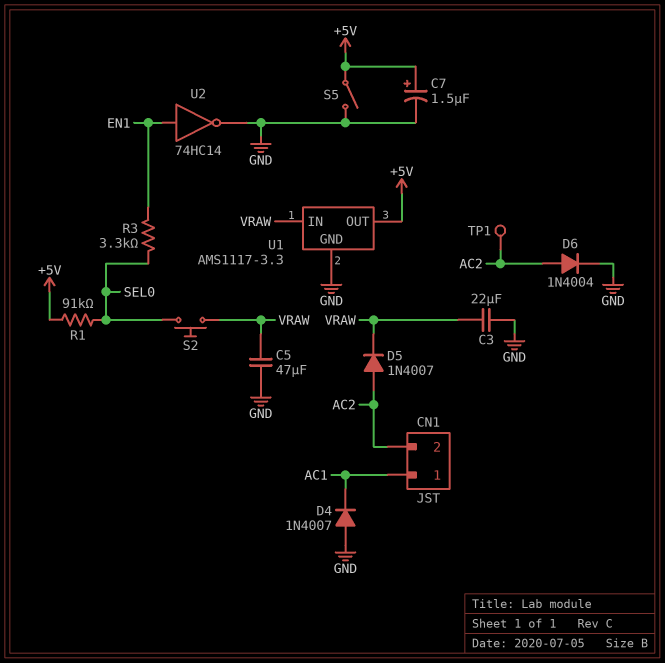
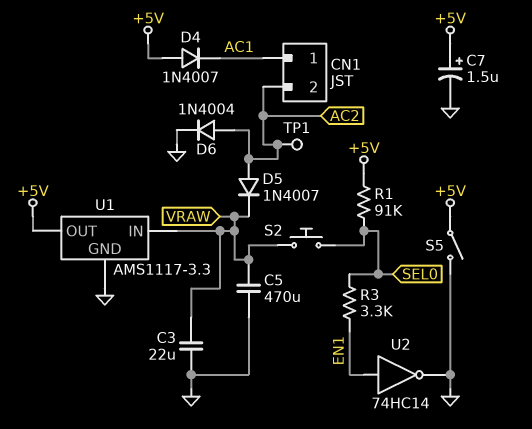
C5: 47uF (GND, VRAW) -> 470uF (GND, VRAW)
D4: diode 1N4007 (A GND, K AC1) -> diode 1N4007 (A +5V, K AC1)

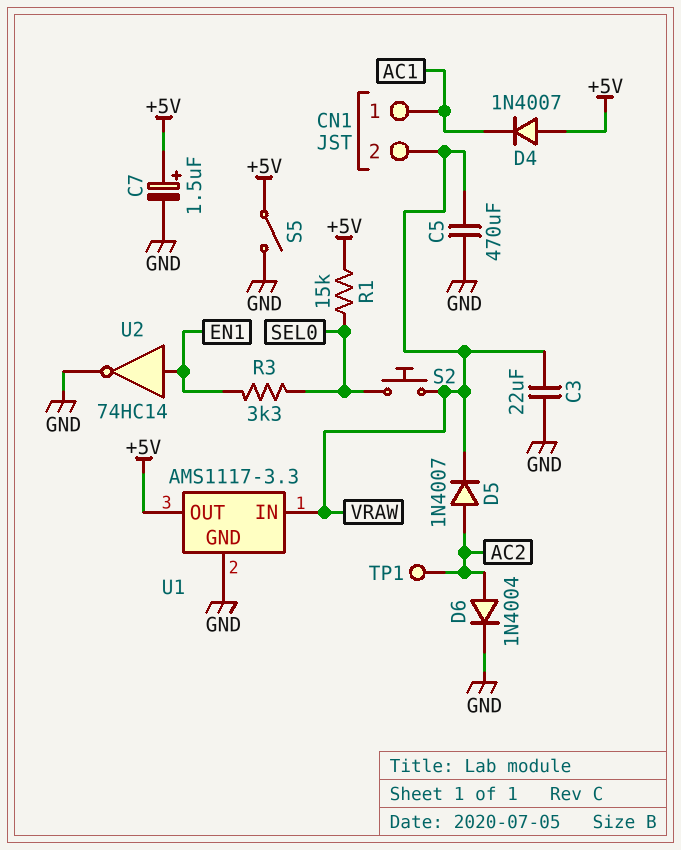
CN1 pin 2: AC2 -> VRAW
R1: 91k (+5V, SEL0) -> 15k (+5V, SEL0)

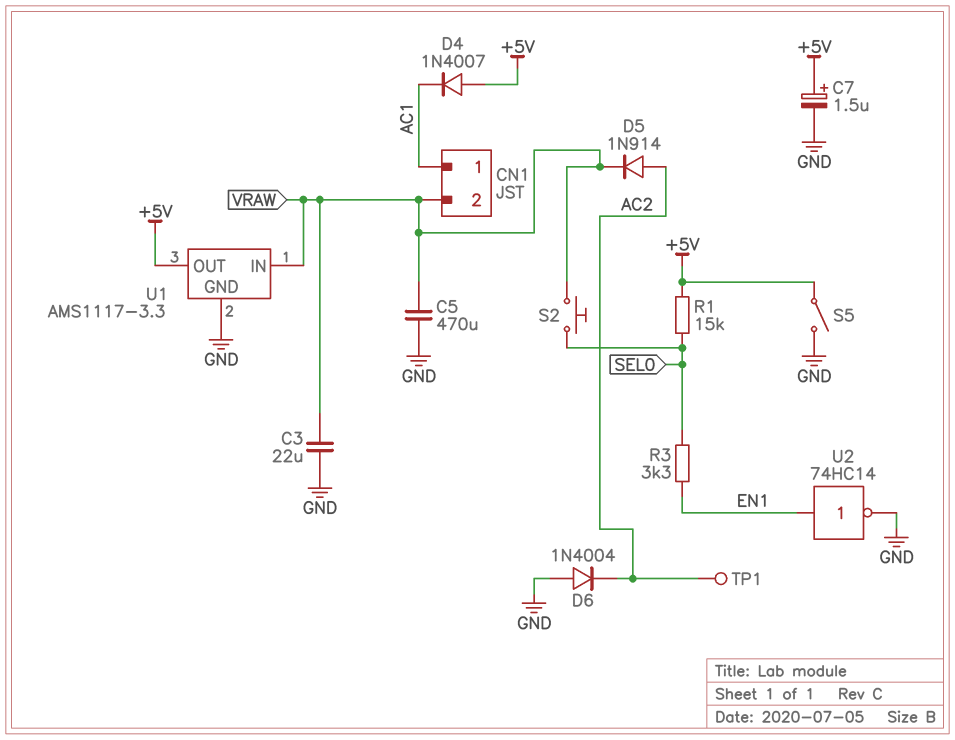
D5: diode 1N4007 (A AC2, K VRAW) -> diode 1N914 (A AC2, K VRAW)
D6: diode 1N4004 (A AC2, K GND) -> diode 1N4004 (A GND, K AC2)

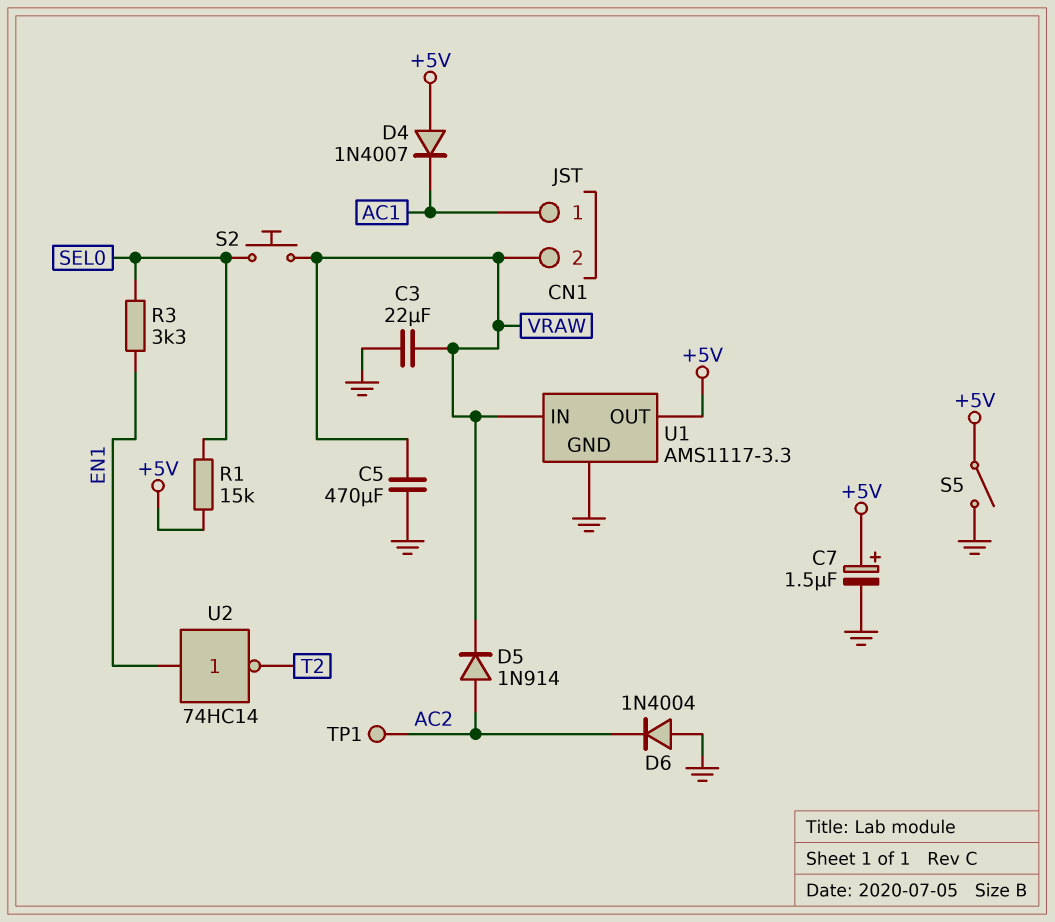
U2: NOT 74HC14 (in EN1, out GND) -> NOT 74HC14 (in EN1, out T2)

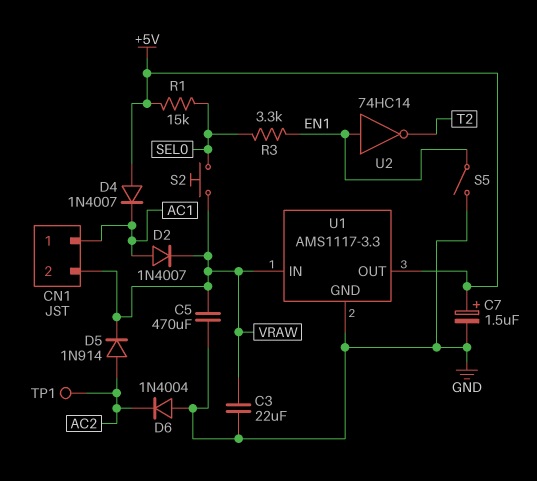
D2: none -> diode 1N4007 (A AC1, K VRAW)
S5: switch (+5V, GND) -> switch (EN1, GND)

